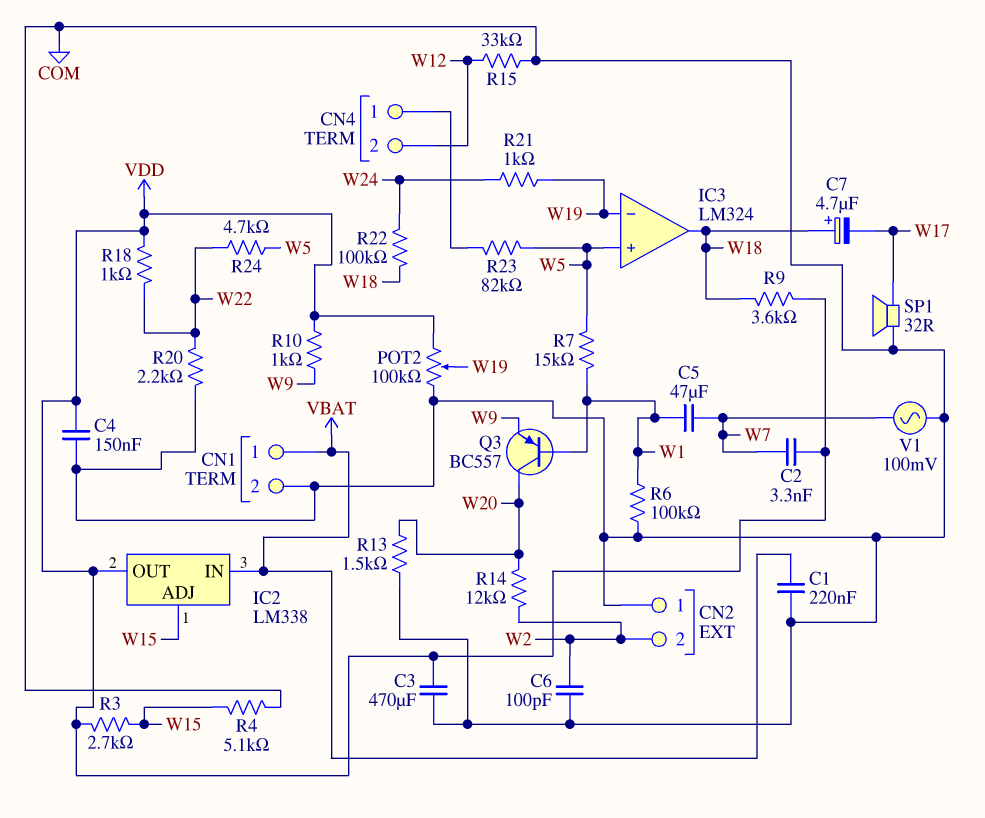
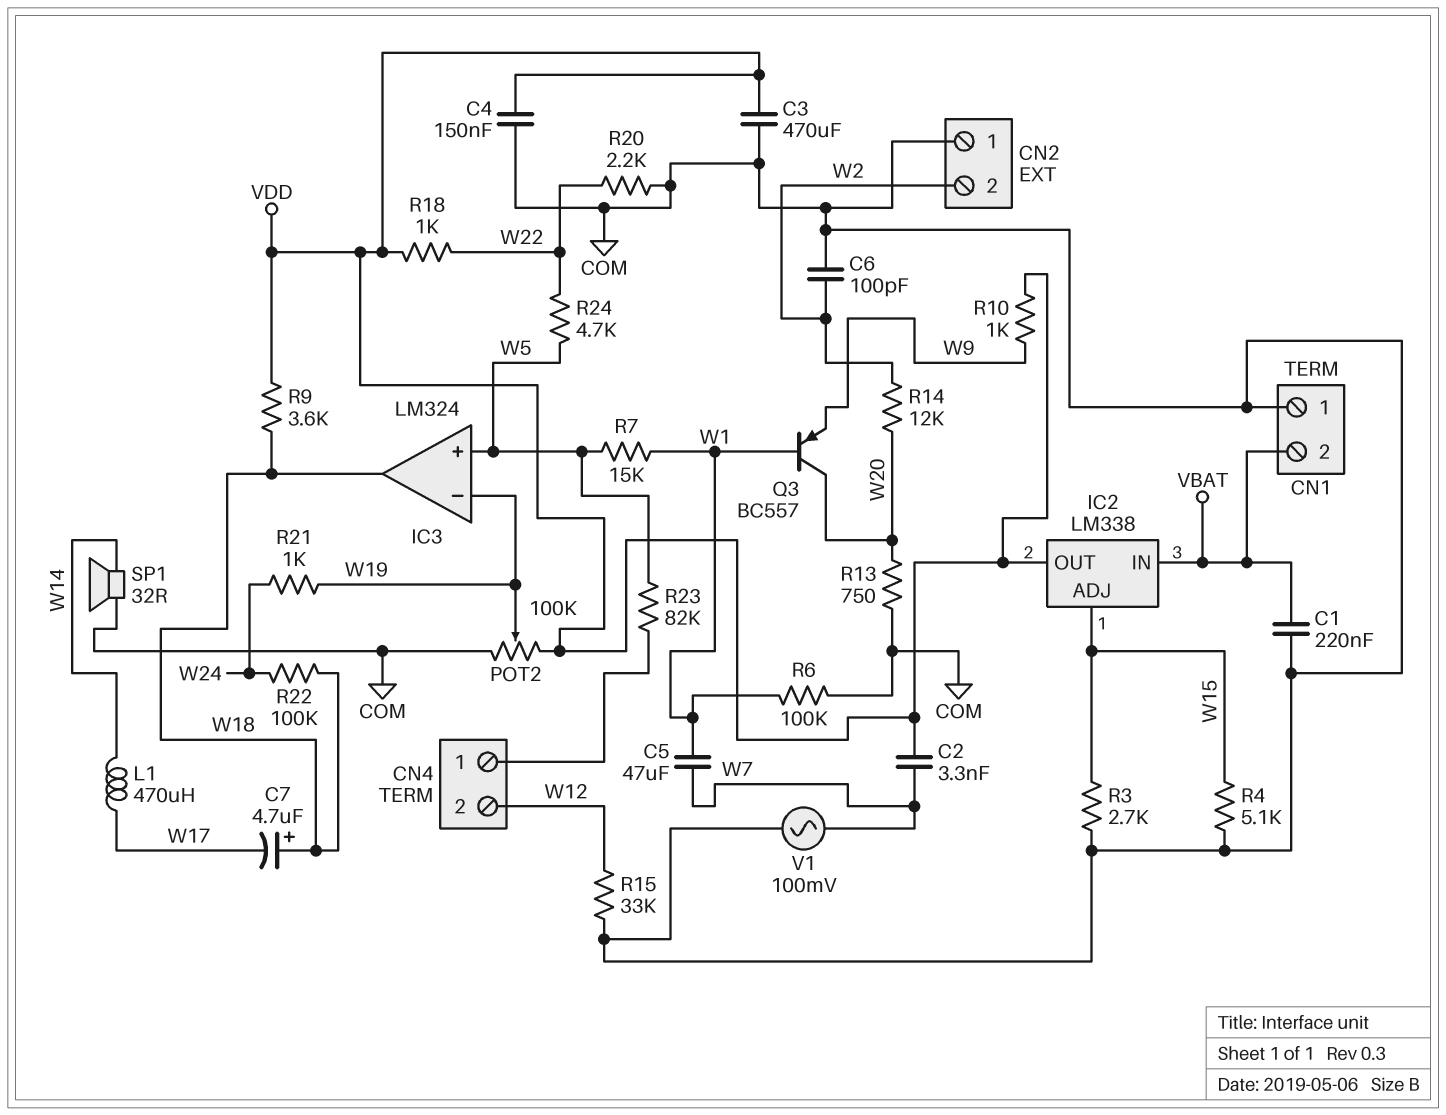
CN1 pin 1: VBAT -> COM
CN1 pin 2: COM -> VBAT
L1: none -> 470uH (W14, W17)
R3: 2.7k (VDD, W15) -> 2.7k (COM, W15)
R13: 1.5k (COM, W20) -> 750 (COM, W20)
SP1: speaker 32R (COM, W17) -> speaker 32R (COM, W14)

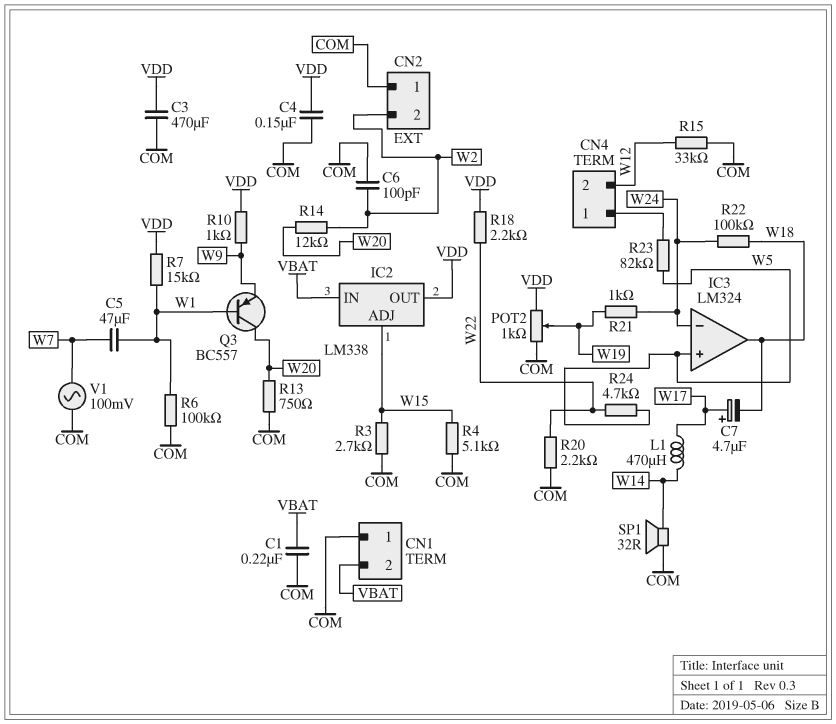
C2: 3.3nF (VDD, W7) -> none
C7: 4.7uF (plus W18, minus W17) -> 4.7uF (plus W17, minus W18)
IC3 pin in-: W19 -> W24
POT2: 100k (COM, VDD, wiper W19) -> 1k (COM, VDD, wiper W19)
R7: 15k (W1, W5) -> 15k (VDD, W1)
R9: 3.6k (VDD, W18) -> none
R18: 1k (VDD, W22) -> 2.2k (VDD, W22)

